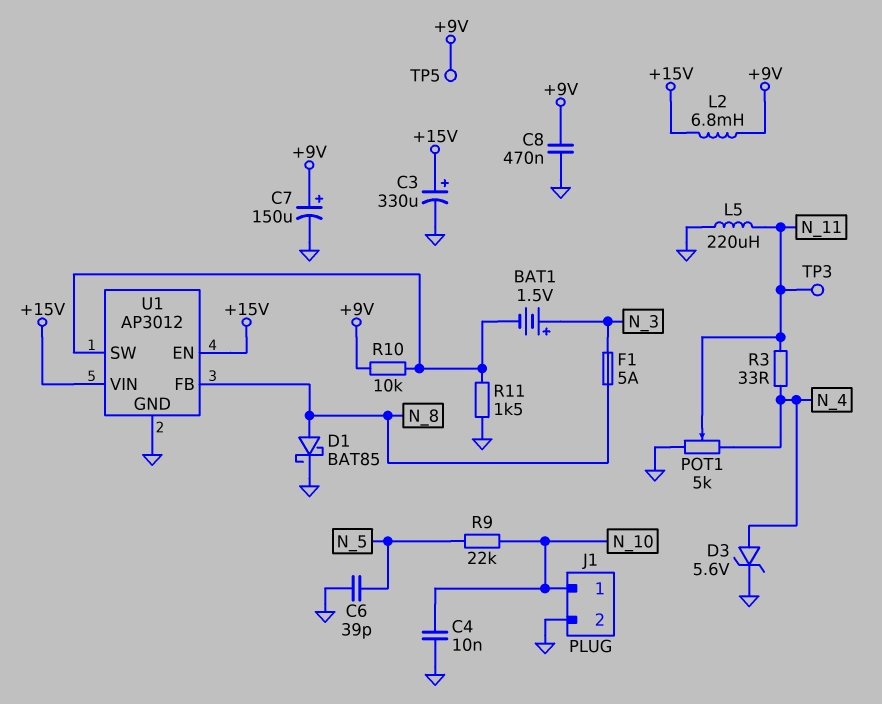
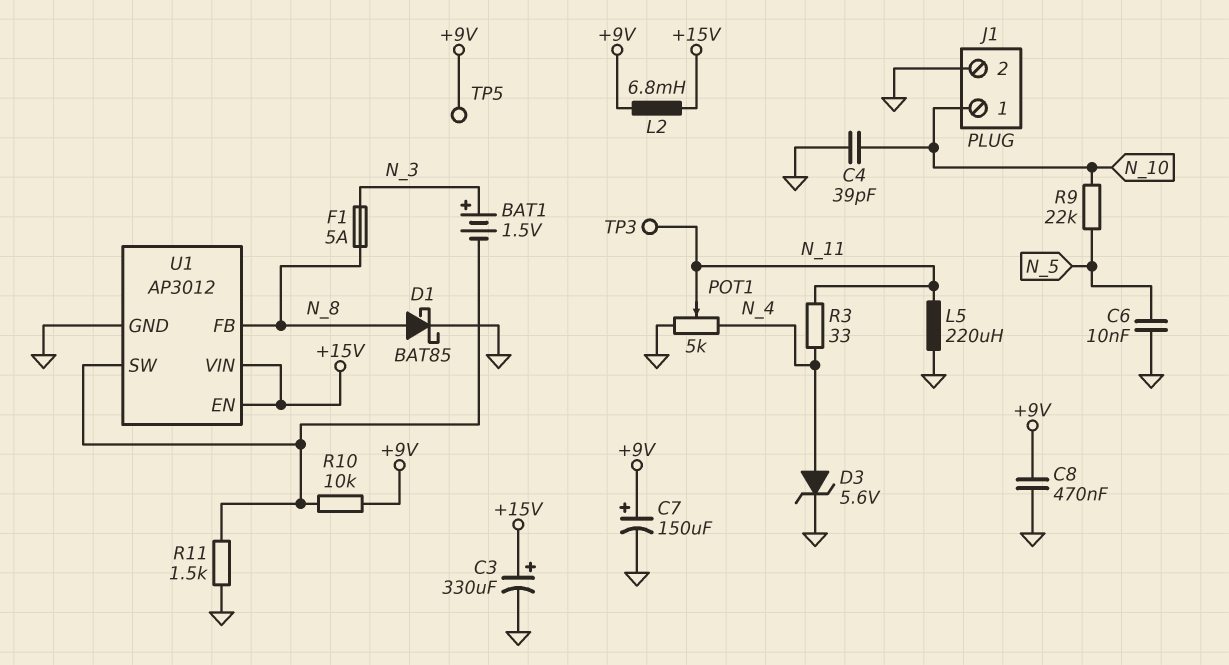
C4: 10nF (GND, N_10) -> 39pF (GND, N_10)
C6: 39pF (GND, N_5) -> 10nF (GND, N_5)

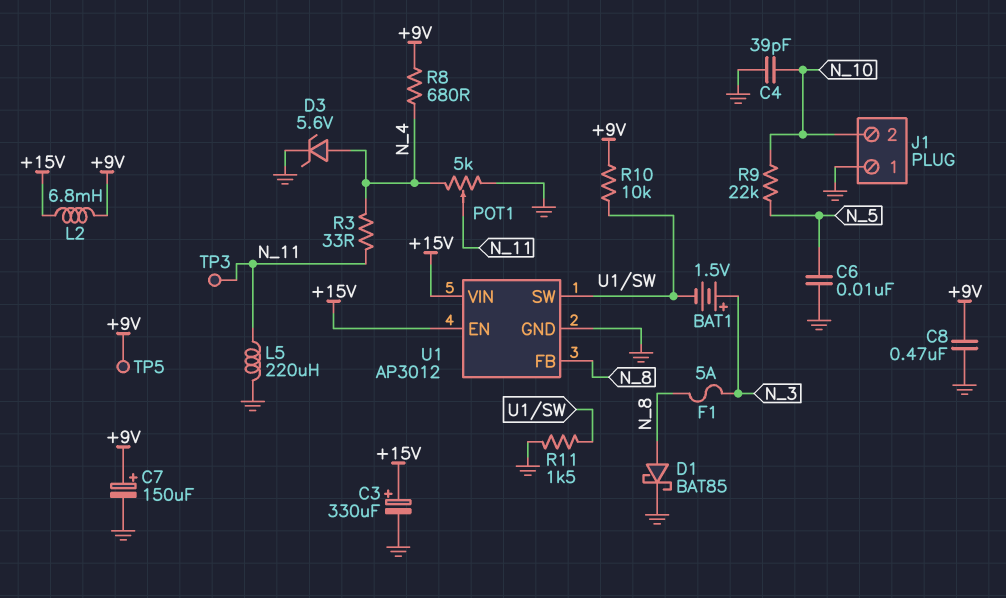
J1 pin 1: N_10 -> GND
J1 pin 2: GND -> N_10
R8: none -> 680 (+9V, N_4)

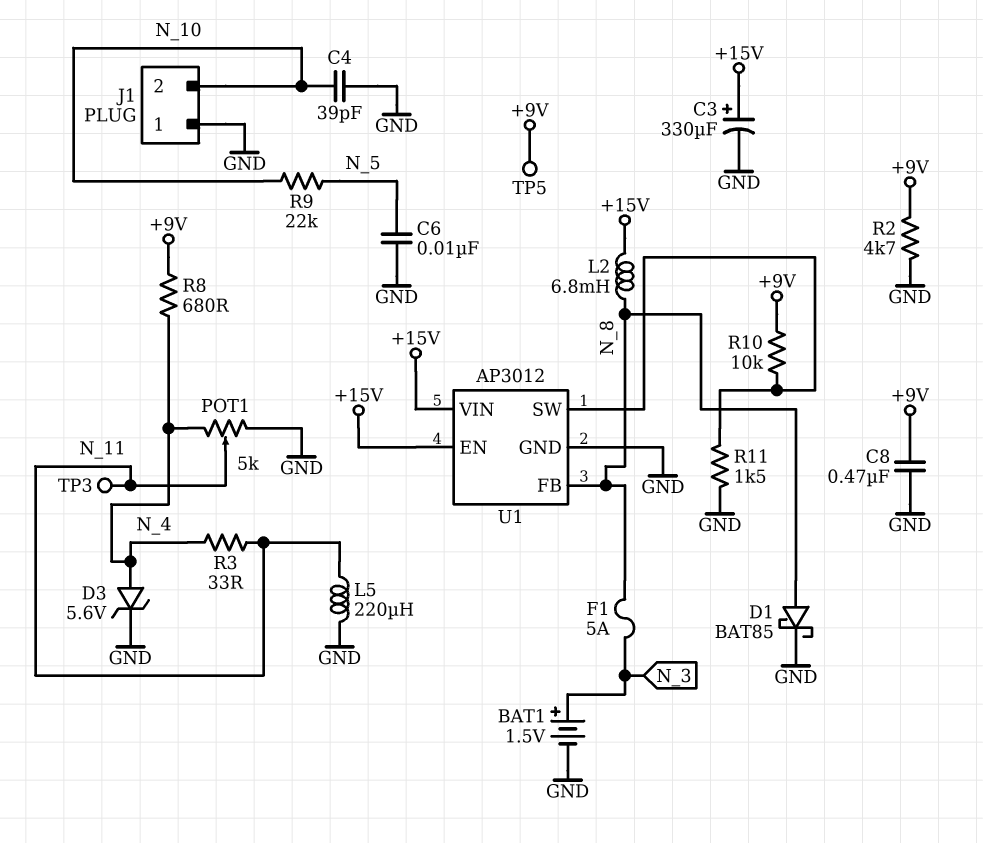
BAT1: 1.5V (plus N_3, minus U1/SW) -> 1.5V (plus N_3, minus GND)
C7: 150uF (plus +9V, minus GND) -> none
L2: 6.8mH (+9V, +15V) -> 6.8mH (+15V, N_8)
R2: none -> 4.7k (+9V, GND)

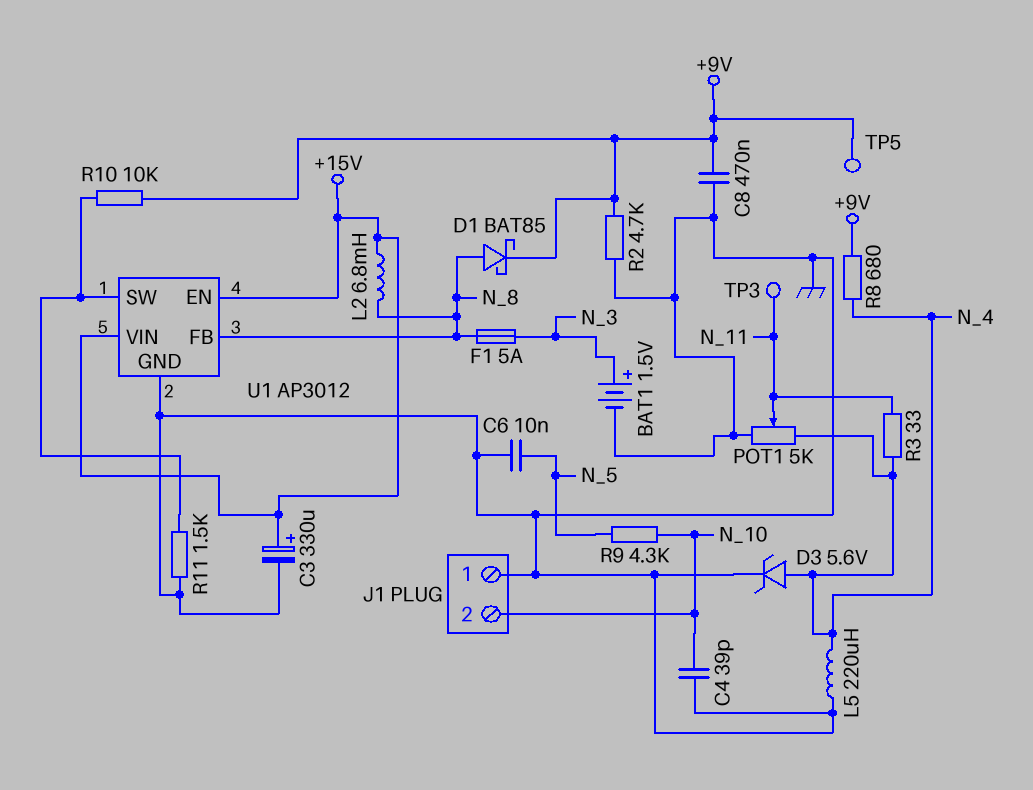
D1: schottky BAT85 (A N_8, K GND) -> schottky BAT85 (A N_8, K +9V)
L5: 220uH (GND, N_11) -> 220uH (GND, N_4)
R9: 22k (N_5, N_10) -> 4.3k (N_5, N_10)

